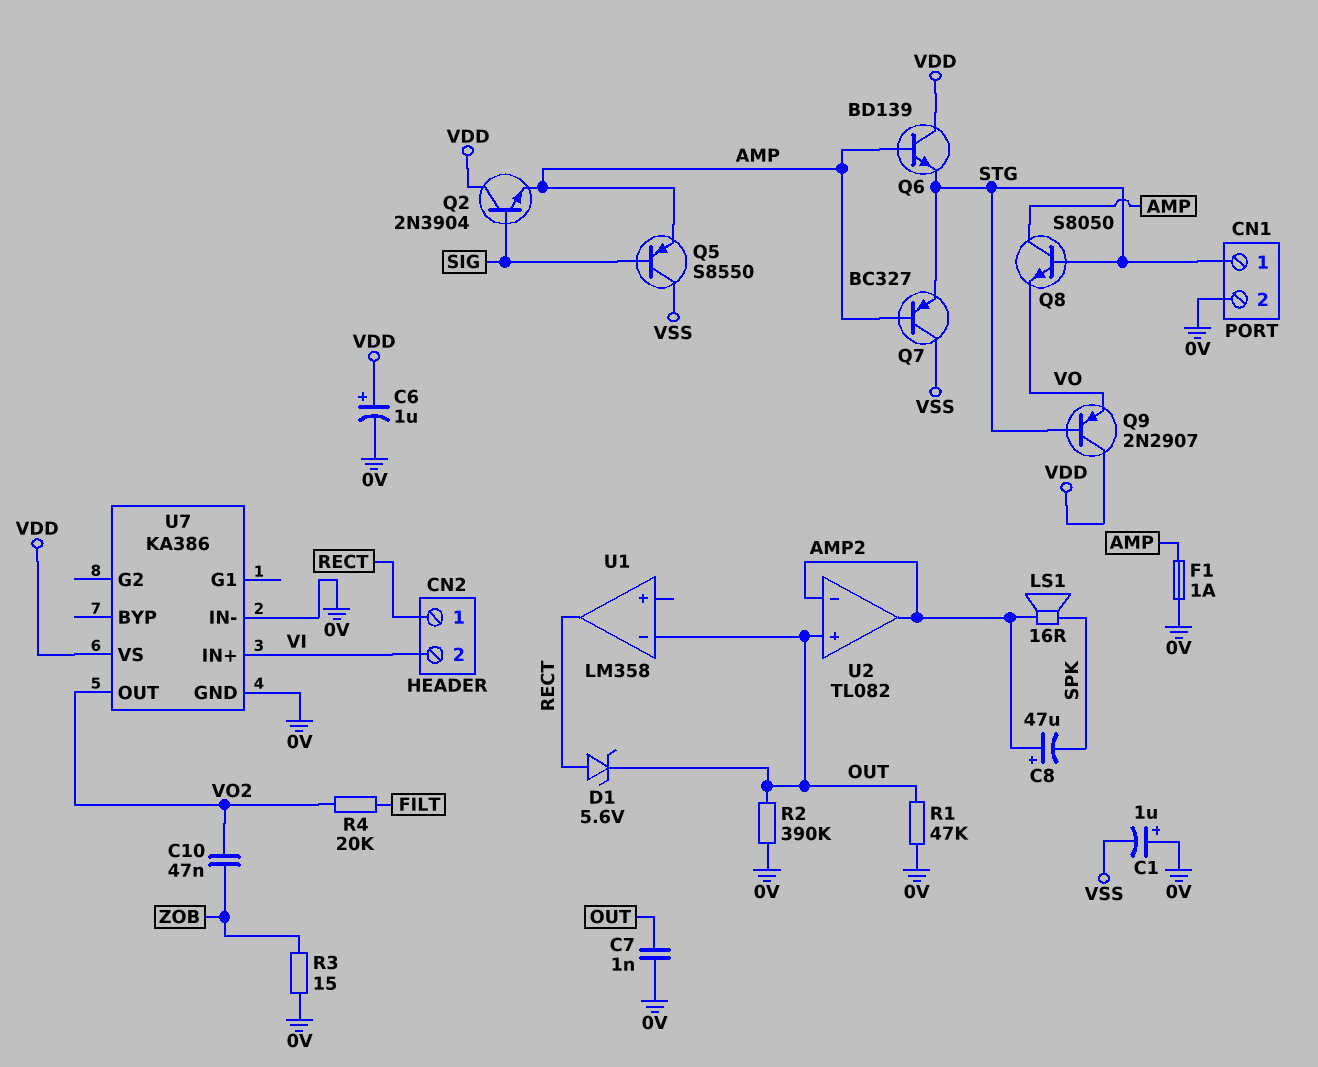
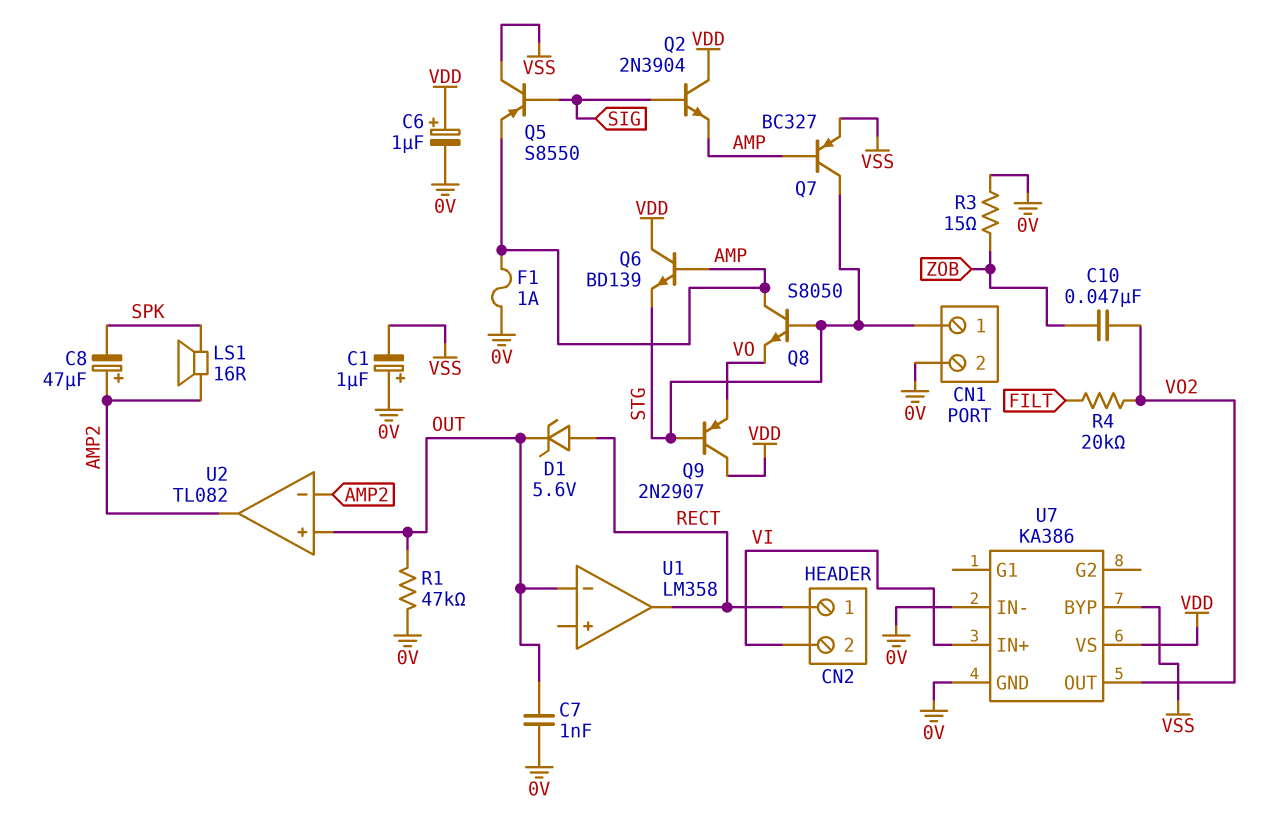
Q7: PNP BC327 (B AMP, C VSS, E STG) -> PNP BC327 (B AMP, C STG, E VSS)
R2: 390k (0V, OUT) -> none
U7 pin BYP: none -> VSS

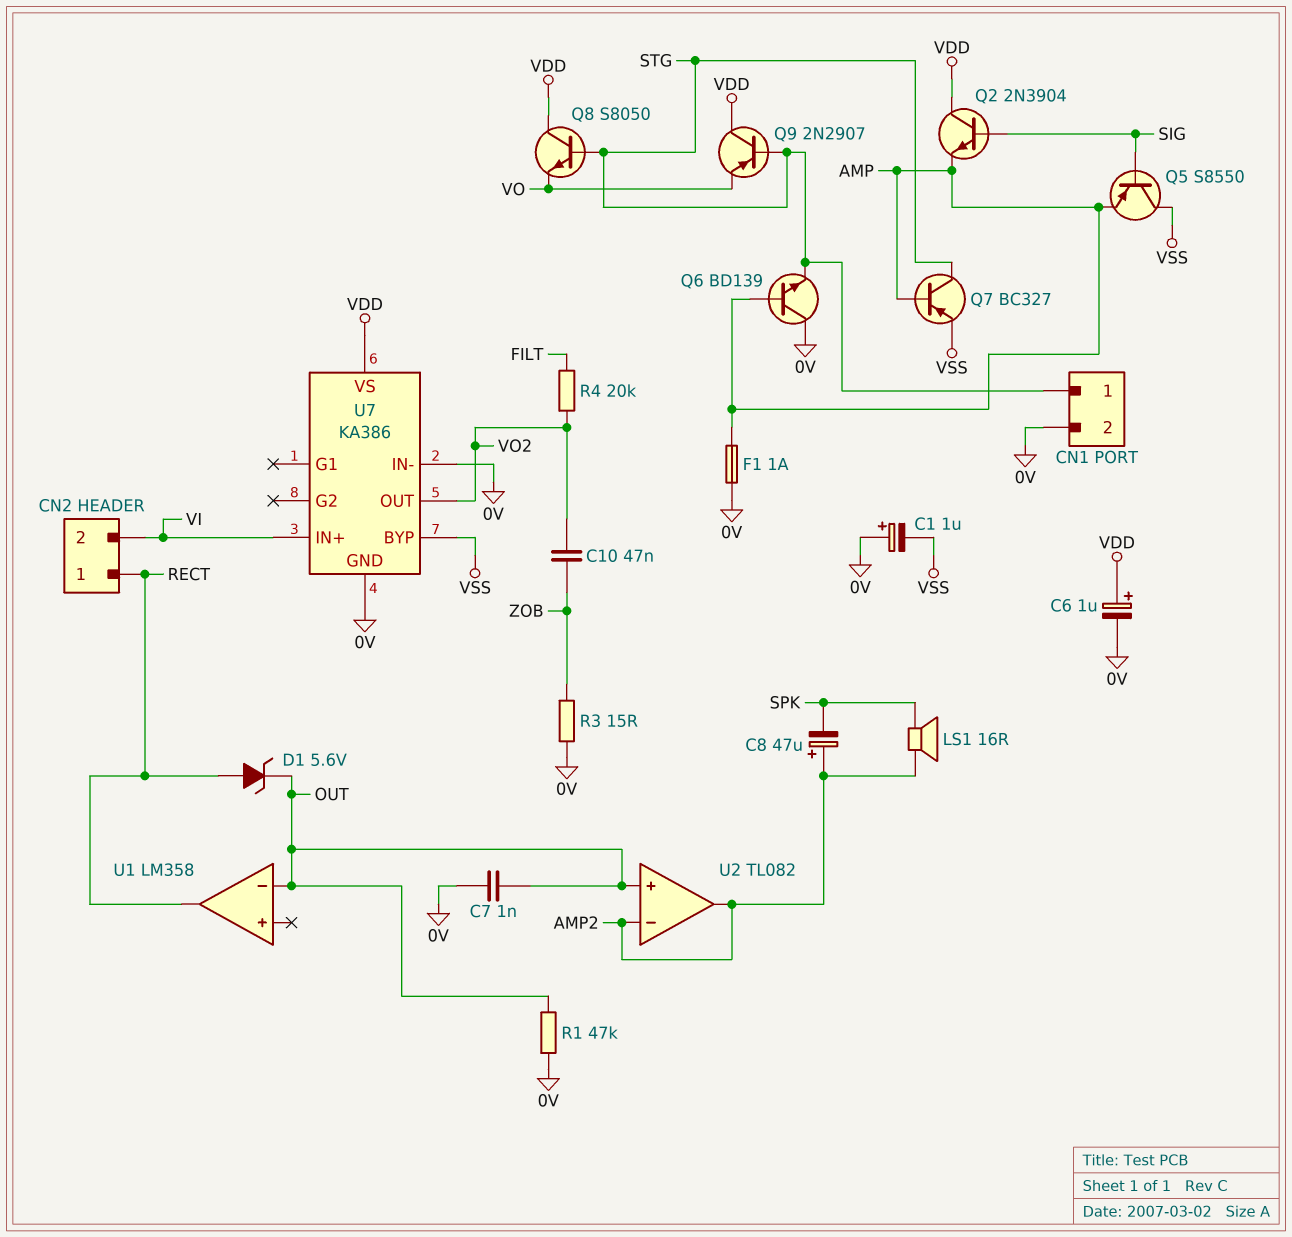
Q6: NPN BD139 (B AMP, C VDD, E STG) -> NPN BD139 (B AMP, C 0V, E STG)
Q8: NPN S8050 (B STG, C AMP, E VO) -> NPN S8050 (B STG, C VDD, E VO)

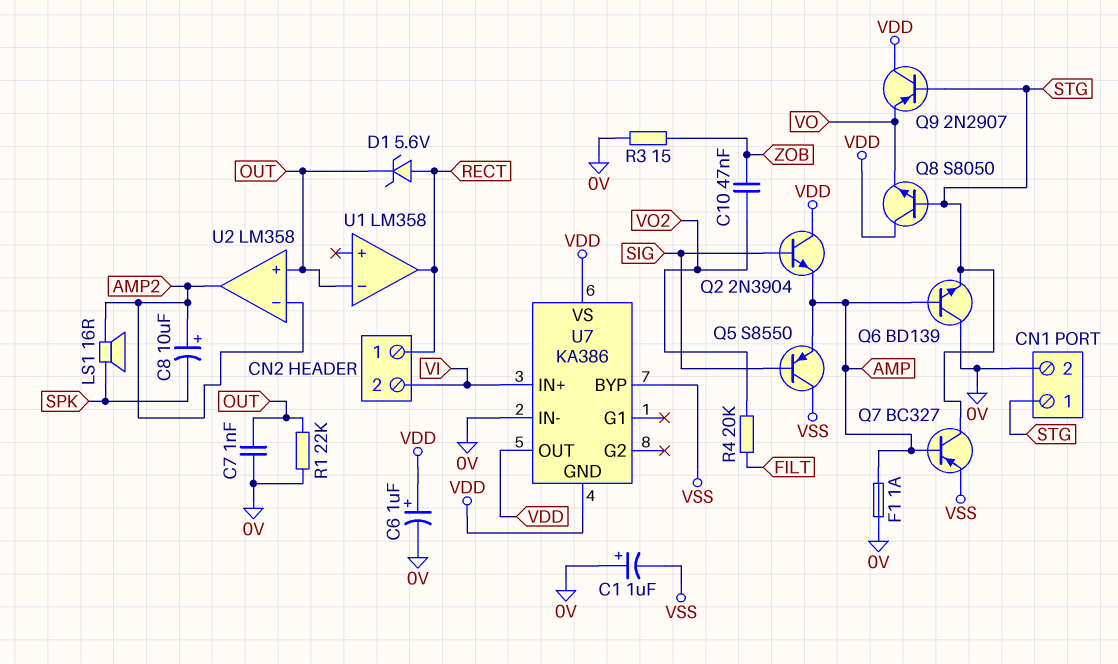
C8: 47uF (plus AMP2, minus SPK) -> 10uF (plus AMP2, minus SPK)
R1: 47k (0V, OUT) -> 22k (0V, OUT)
U2: TL082 -> LM358
U7 pin GND: 0V -> VDD
U7 pin OUT: VO2 -> VDD

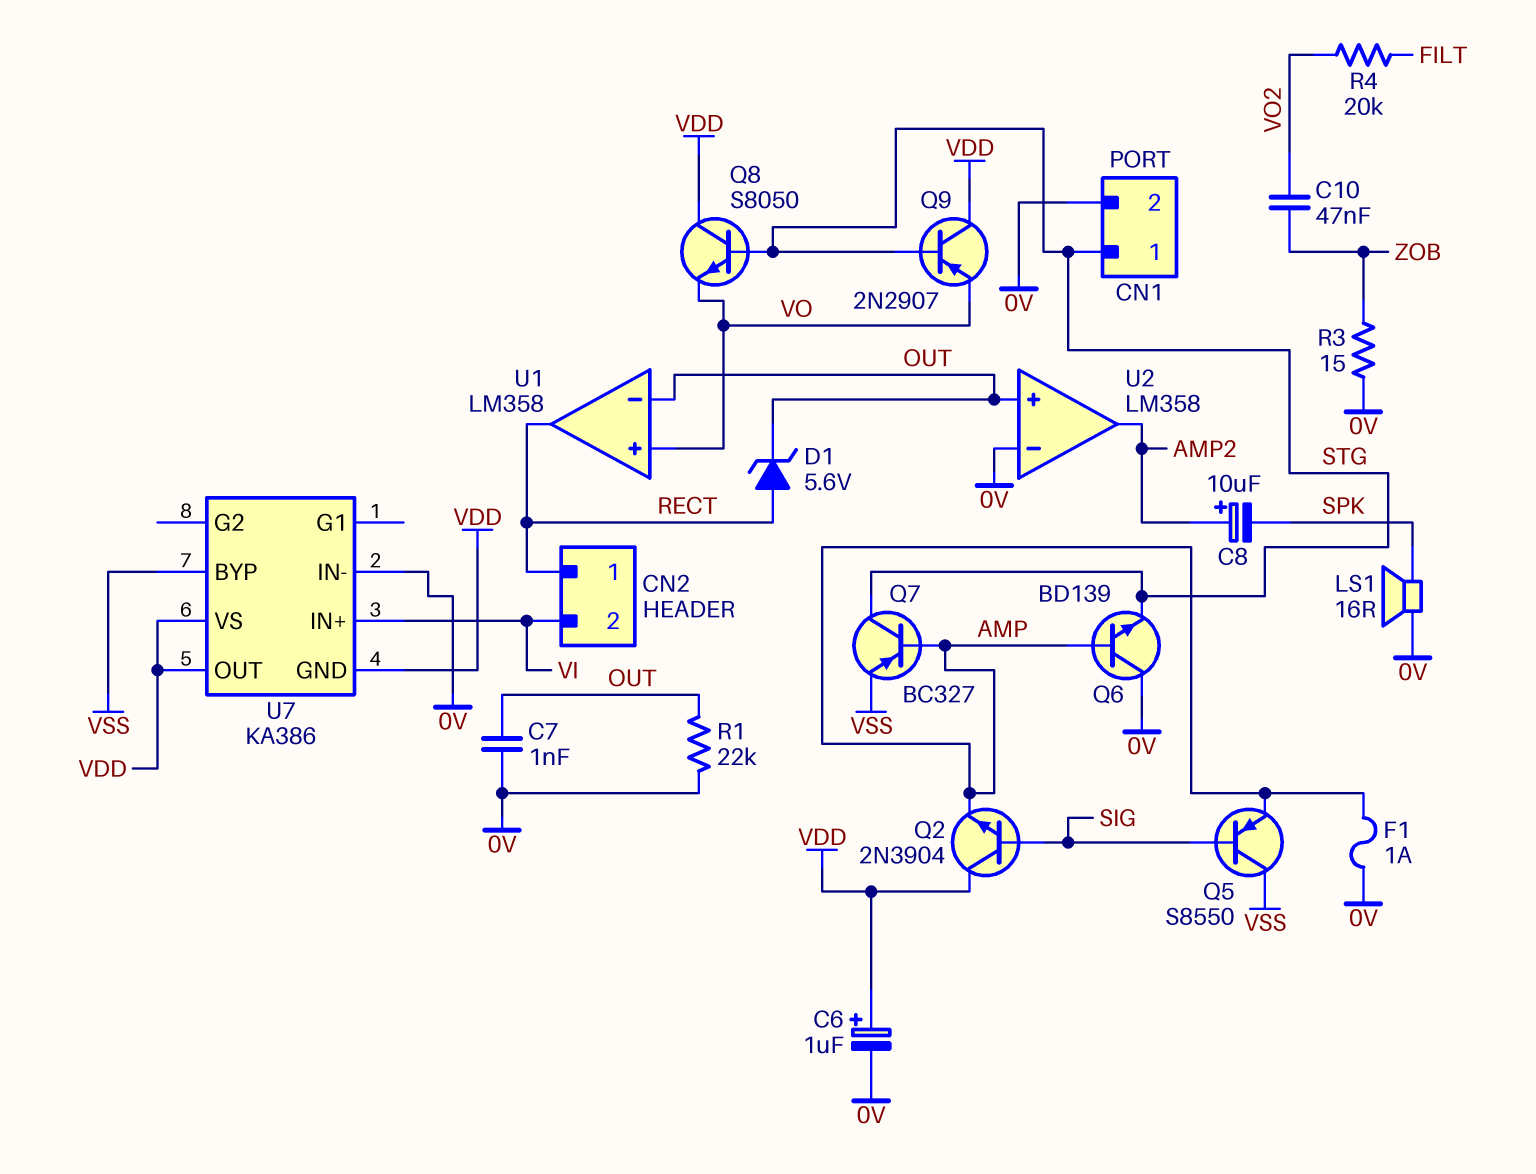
C1: 1uF (plus 0V, minus VSS) -> none
LS1: speaker 16R (AMP2, SPK) -> speaker 16R (0V, SPK)
U1 pin in+: none -> VO
U2 pin in-: AMP2 -> 0V

